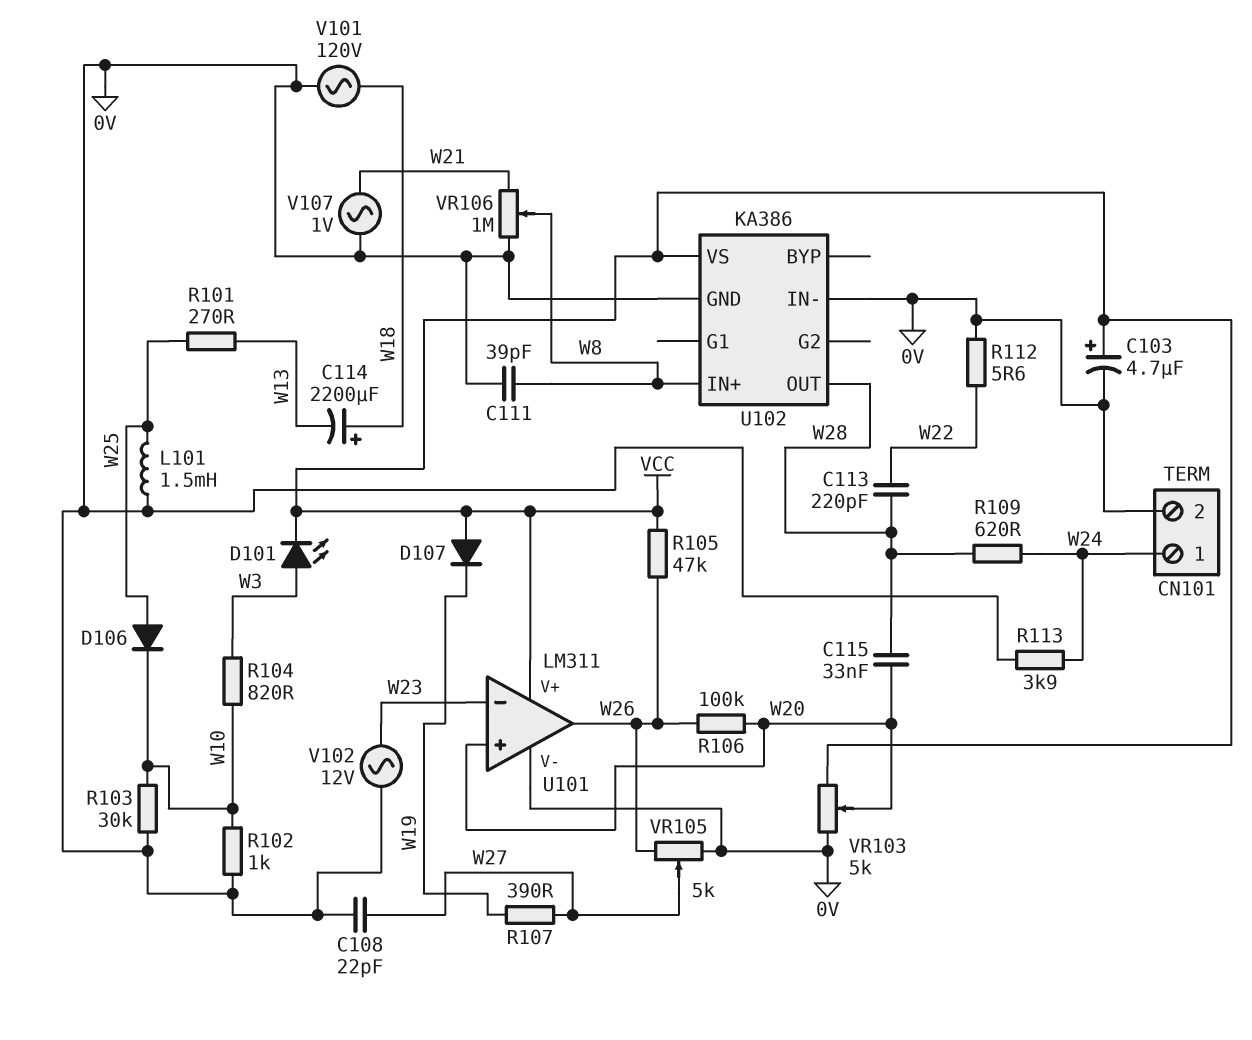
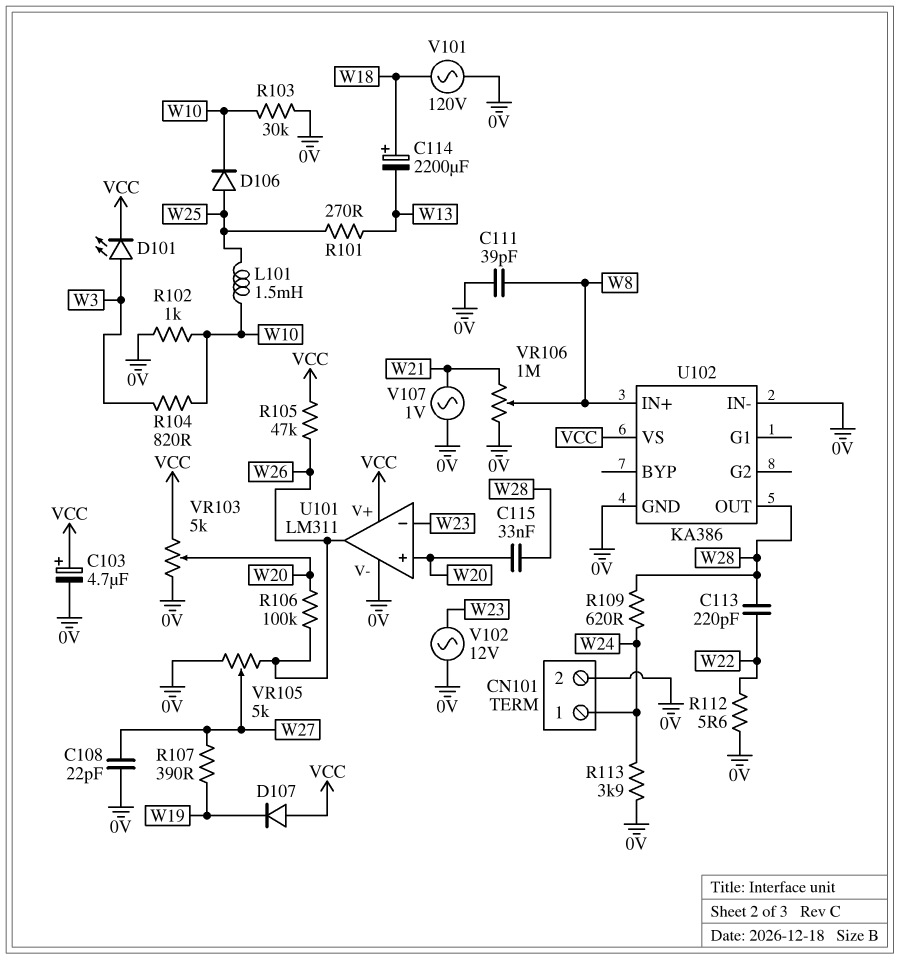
L101: 1.5mH (0V, W25) -> 1.5mH (W10, W25)

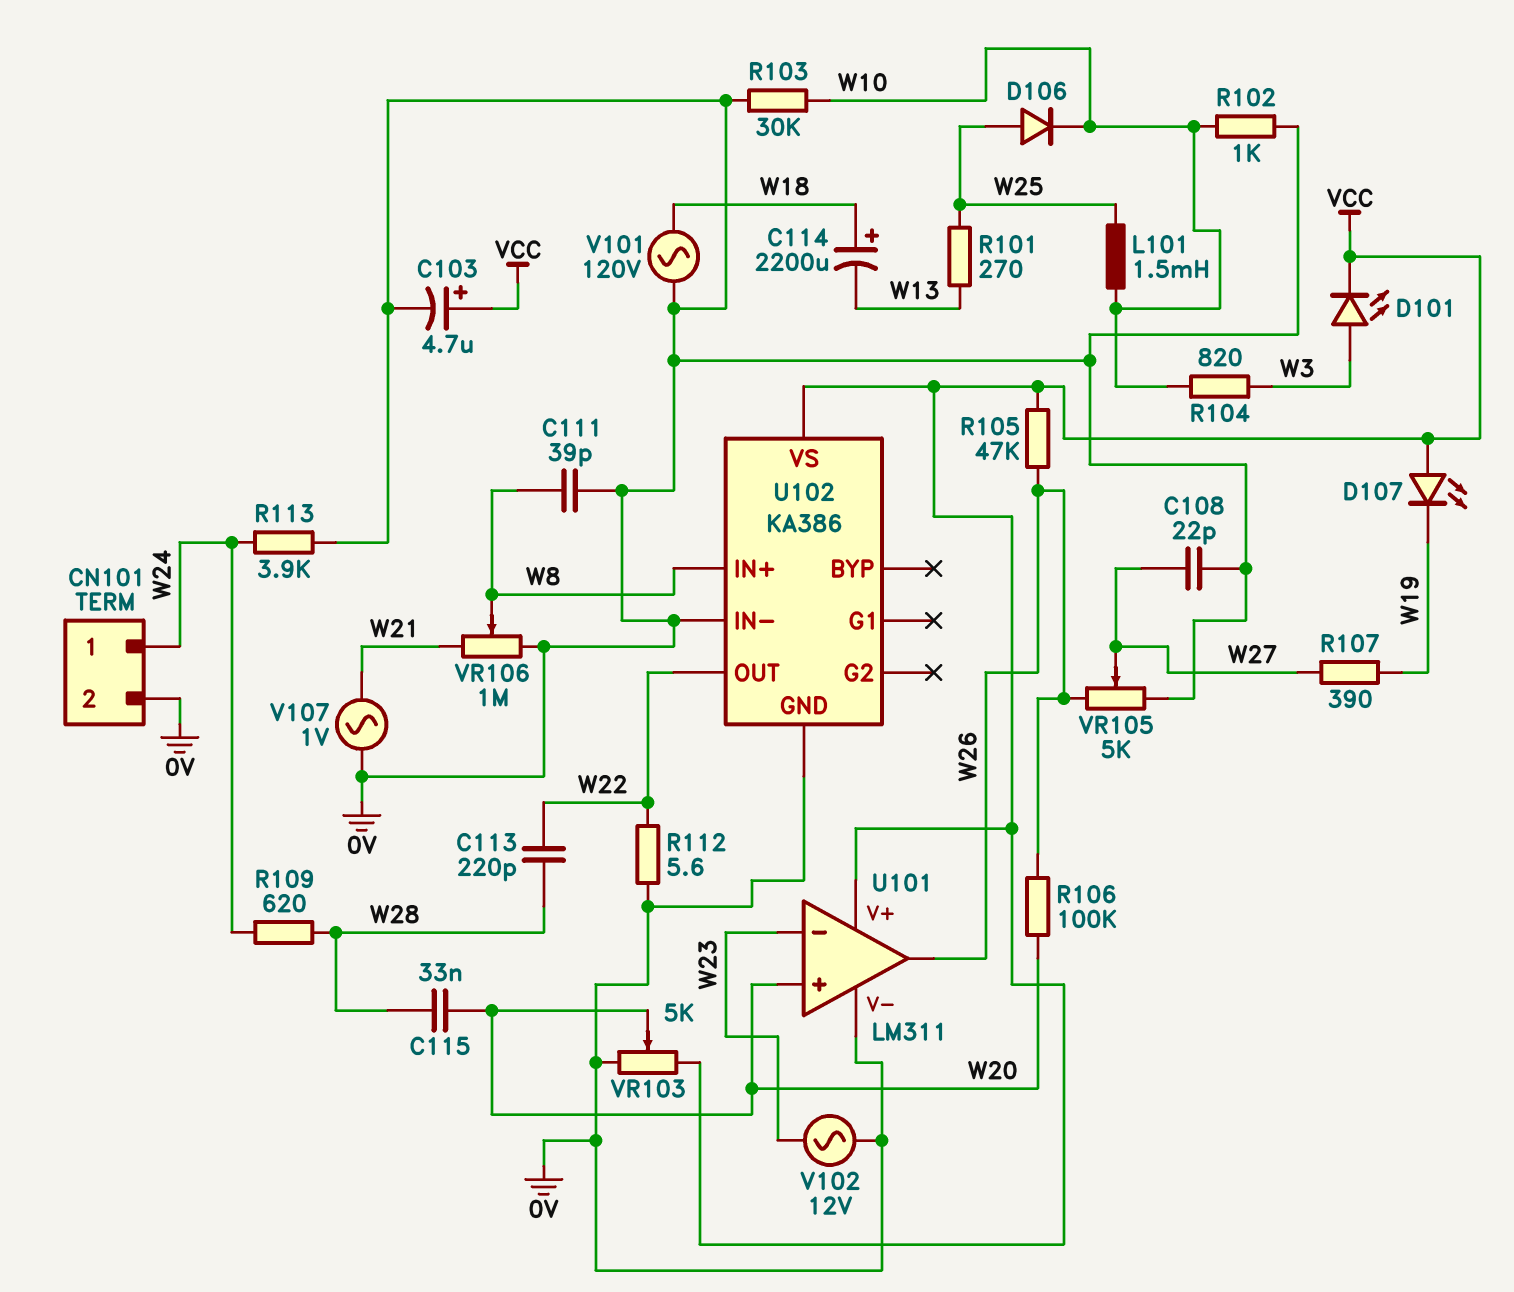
D107: diode (A VCC, K W19) -> LED (A VCC, K W19)
U102 pin OUT: W28 -> W22

